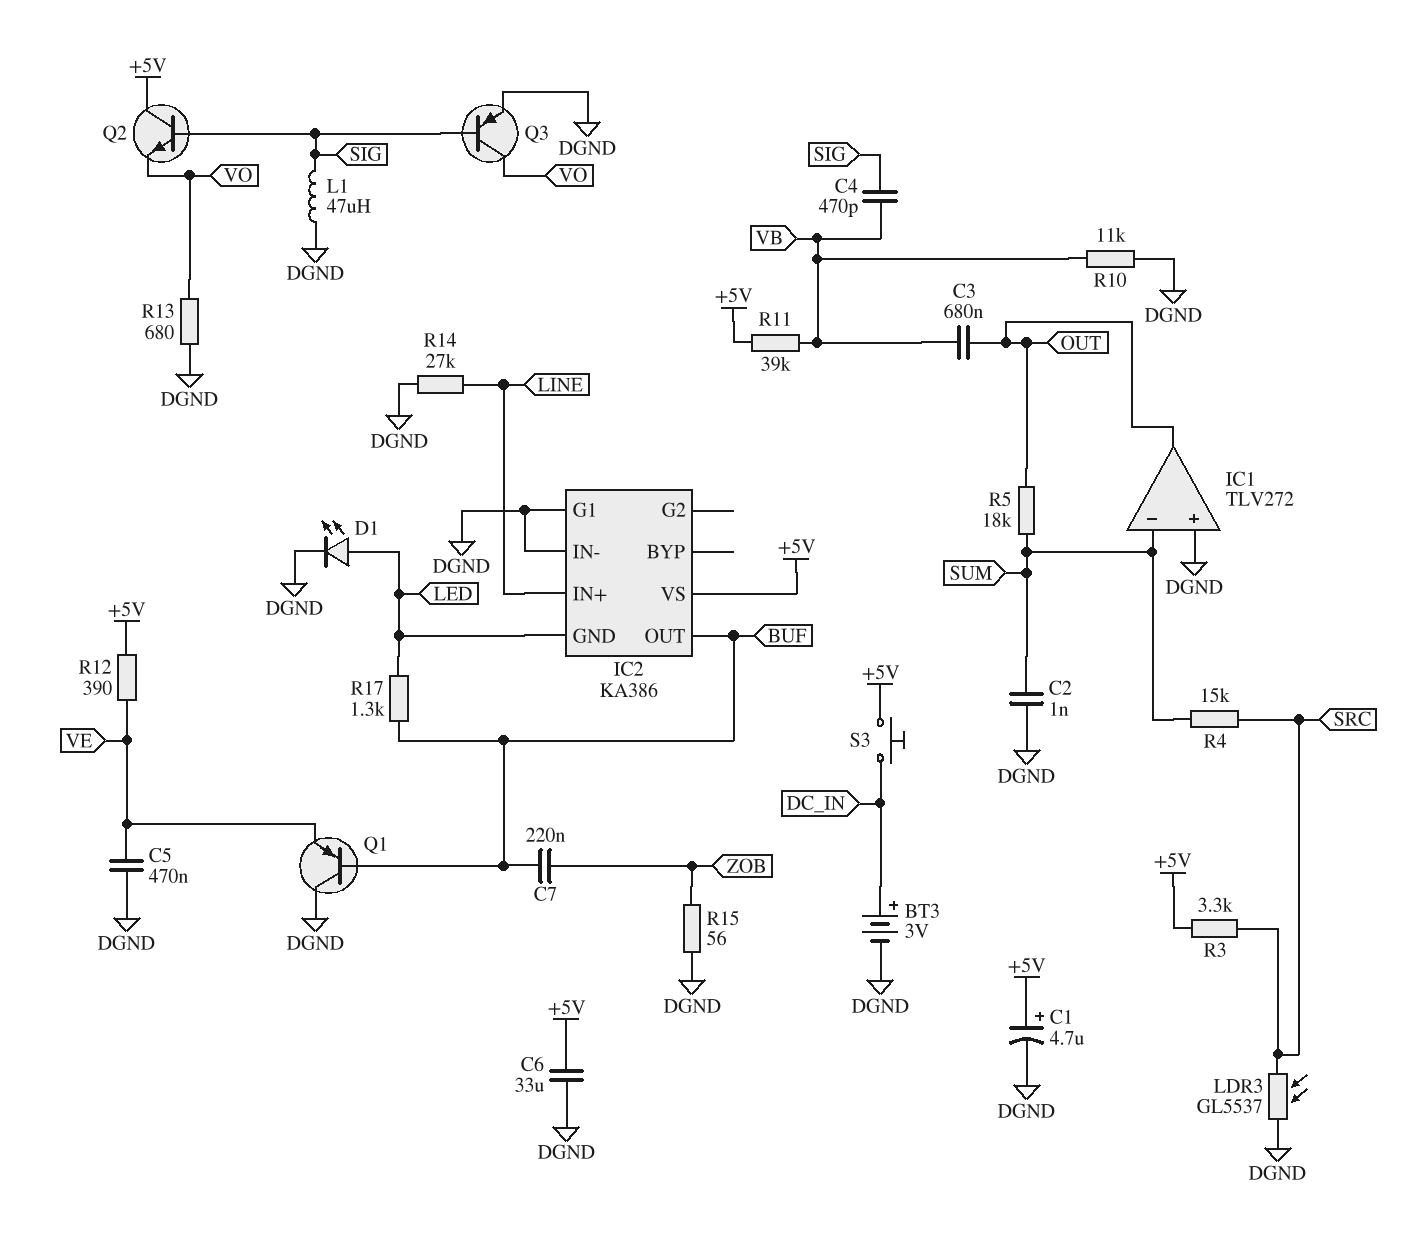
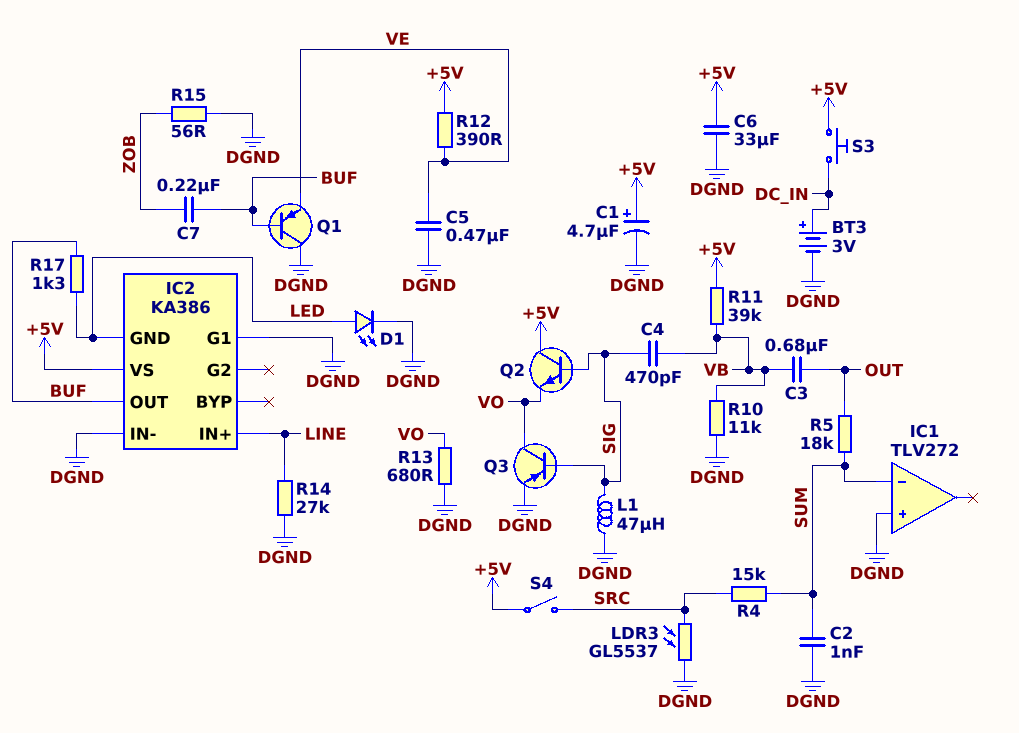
IC1 pin out: OUT -> none
R3: 3.3k (+5V, SRC) -> none
S4: none -> switch (+5V, SRC)

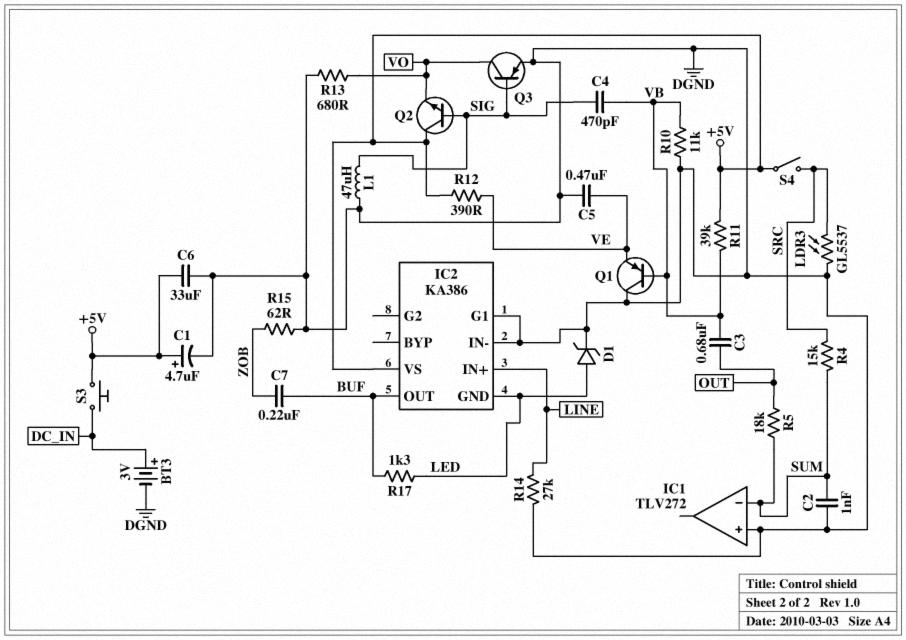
D1: LED (A LED, K DGND) -> zener (A LED, K DGND)
Q1: PNP (B BUF, C DGND, E VE) -> PNP (B VB, C DGND, E VE)
R15: 56 (DGND, ZOB) -> 62 (DGND, ZOB)

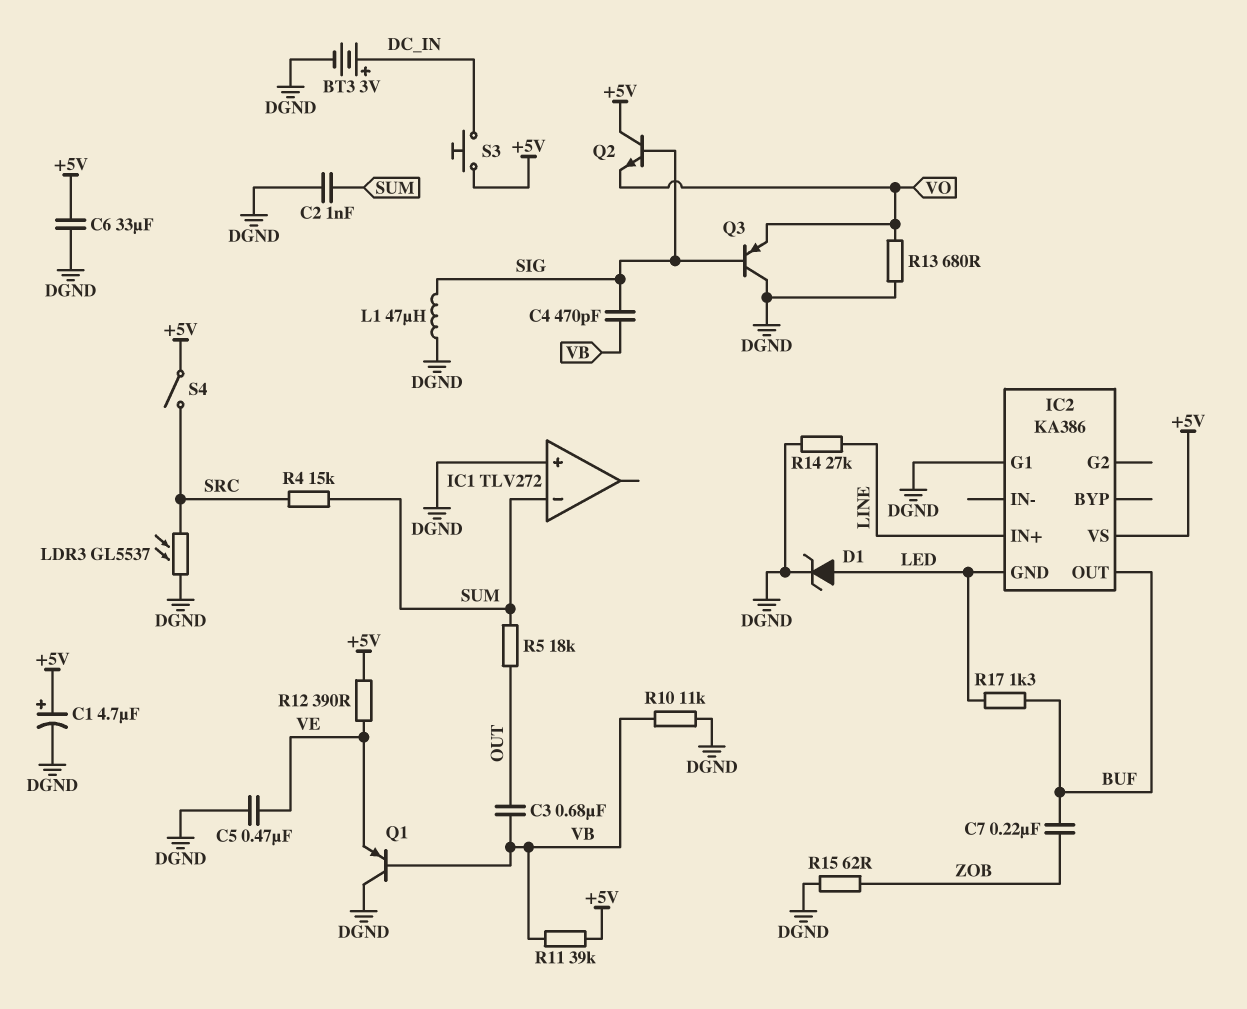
IC2 pin IN-: DGND -> none
Q3: PNP (B SIG, C VO, E DGND) -> PNP (B SIG, C DGND, E VO)

